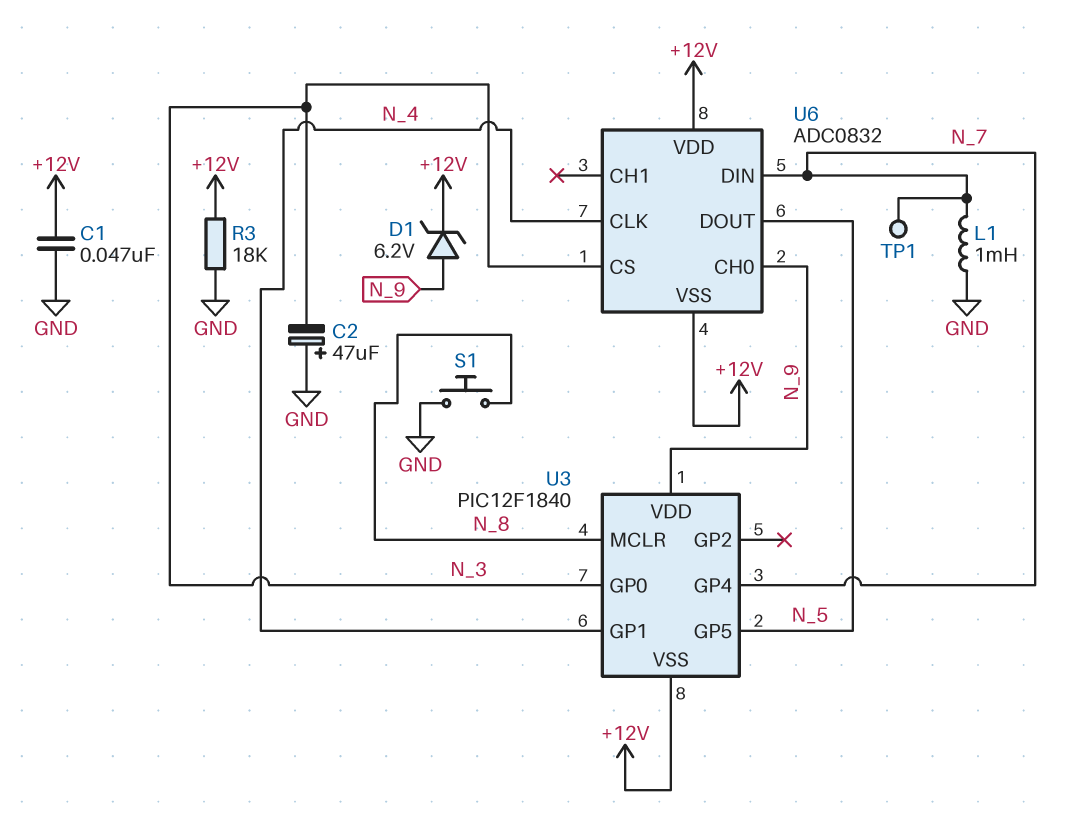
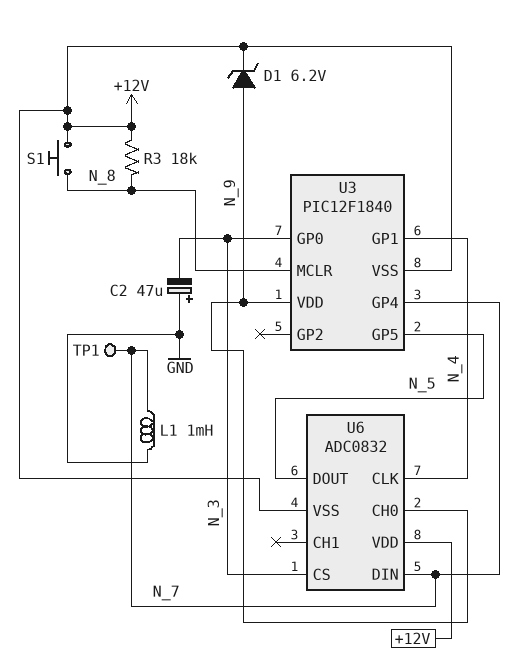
C1: 47nF (+12V, GND) -> none
R3: 18k (+12V, GND) -> 18k (+12V, N_8)
S1: button (GND, N_8) -> button (+12V, N_8)

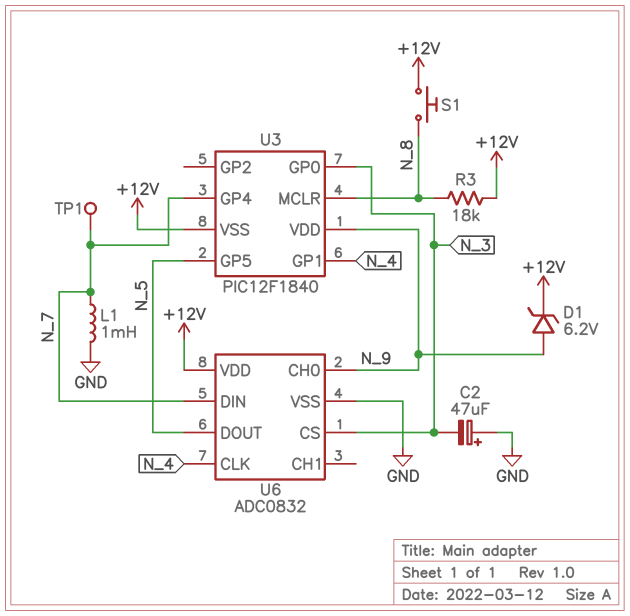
U6 pin VSS: +12V -> GND

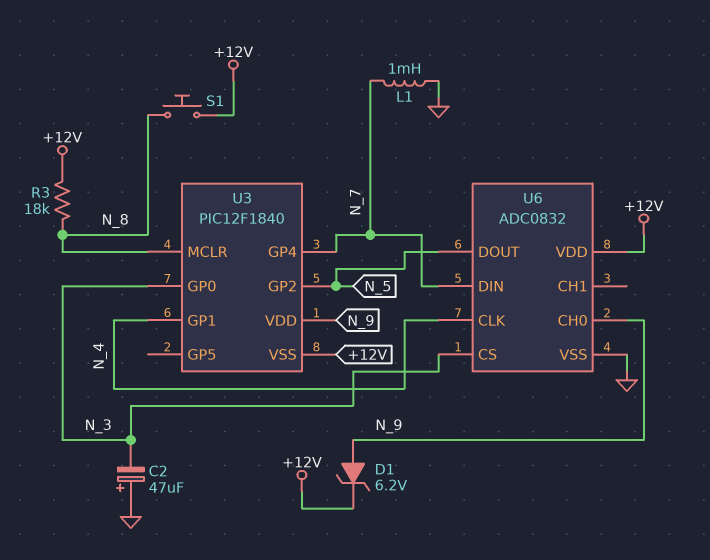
TP1: test point (N_7) -> none
U3 pin GP2: none -> N_5
U3 pin GP5: N_5 -> none

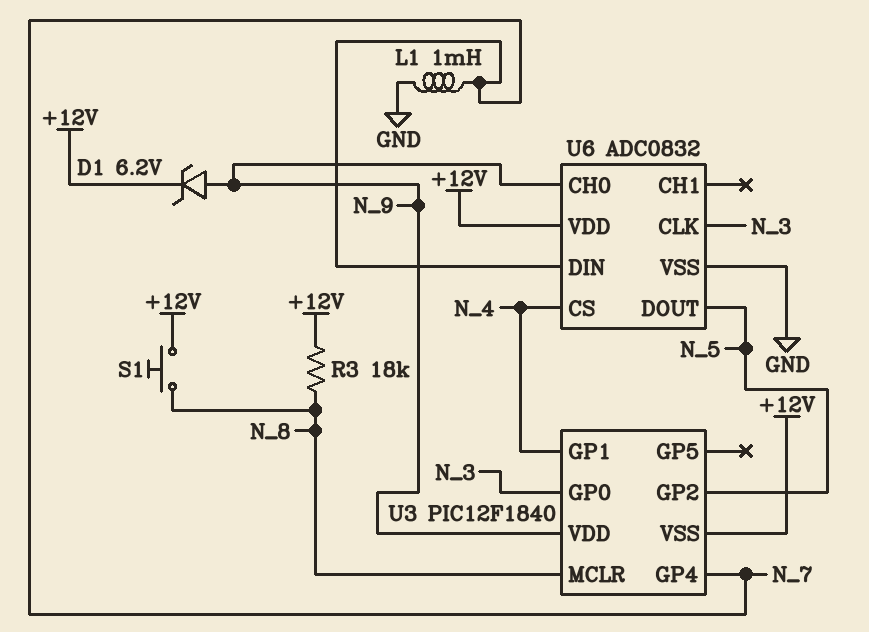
C2: 47uF (plus GND, minus N_3) -> none
U6 pin CLK: N_4 -> N_3
U6 pin CS: N_3 -> N_4

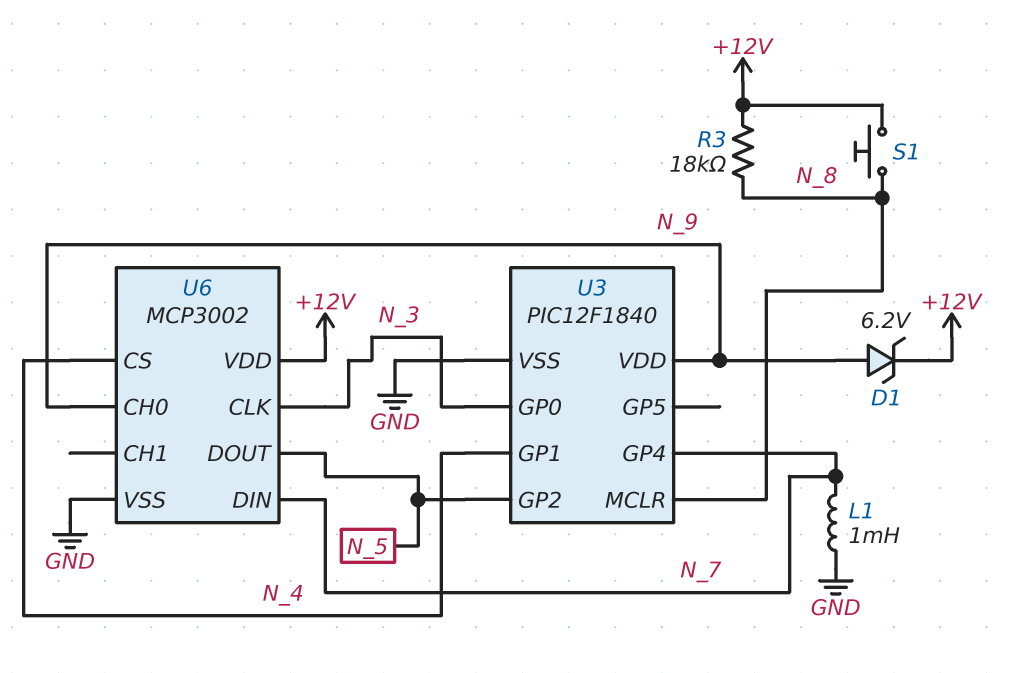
U3 pin VSS: +12V -> GND
U6: ADC0832 -> MCP3002

